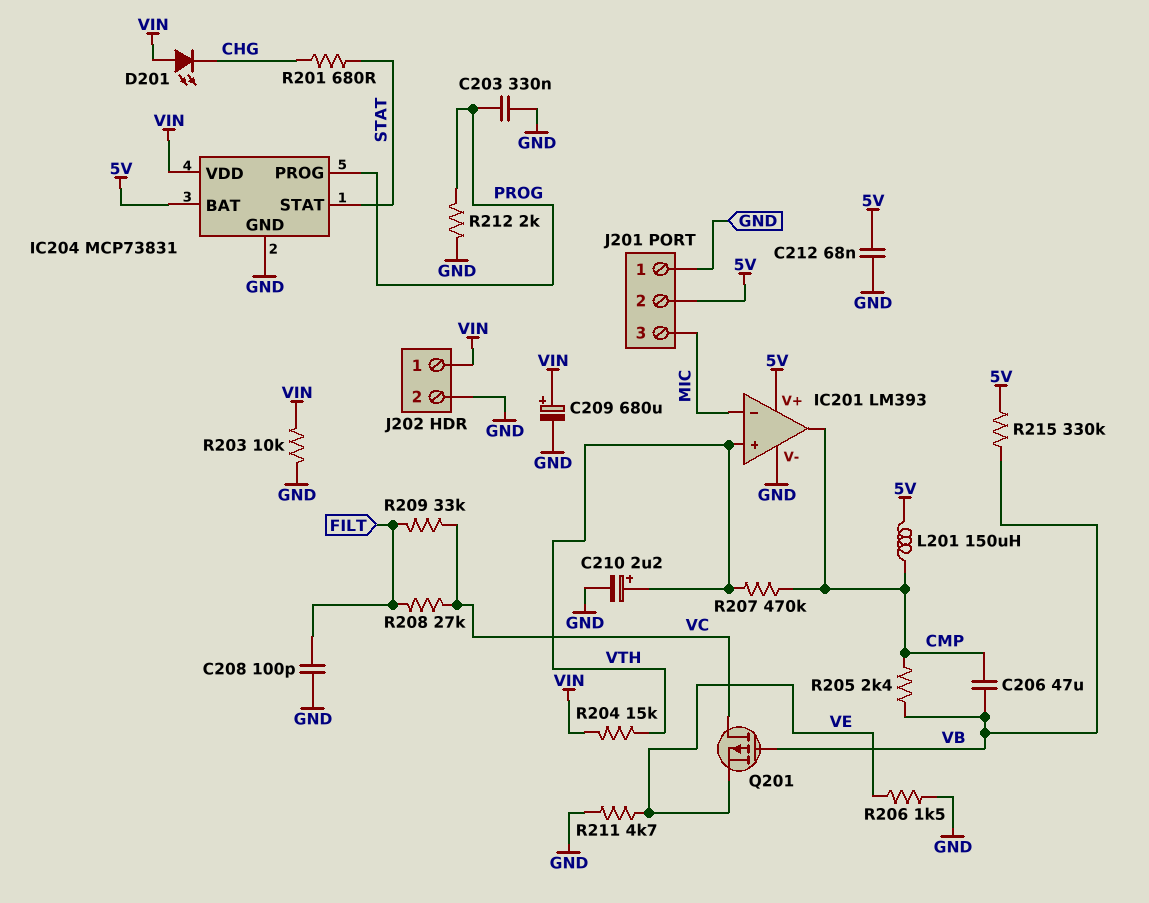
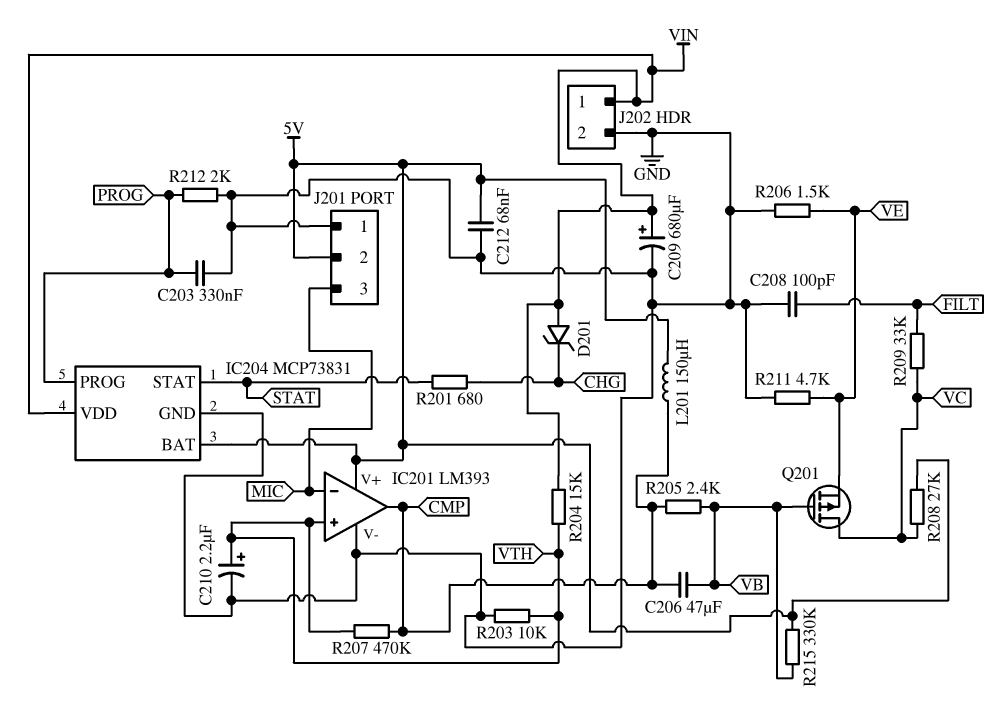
D201: LED (A VIN, K CHG) -> zener (A VIN, K CHG)
R203: 10k (GND, VIN) -> 10k (GND, VTH)
R208: 27k (FILT, VC) -> 27k (5V, VC)

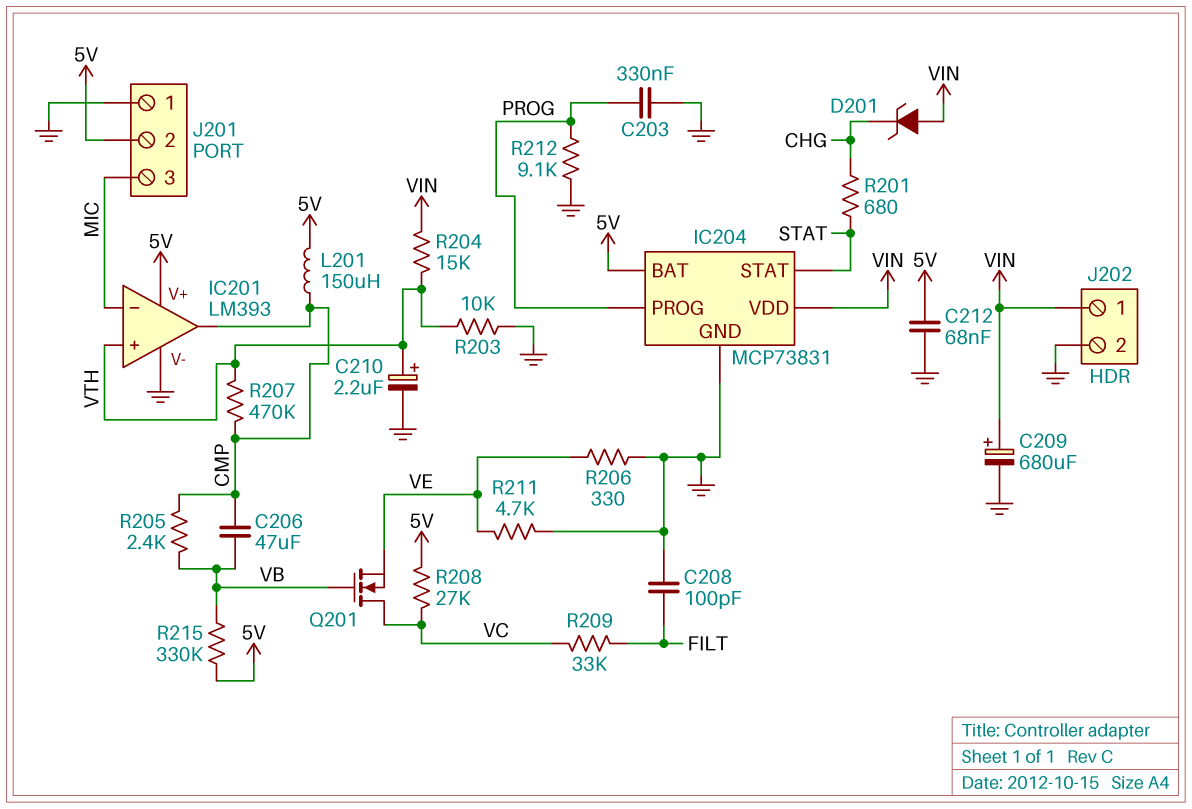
Q201: PMOS (G VB, D VC, S VE) -> NMOS (G VB, D VC, S VE)
R206: 1.5k (GND, VE) -> 330 (GND, VE)
R212: 2k (GND, PROG) -> 9.1k (GND, PROG)

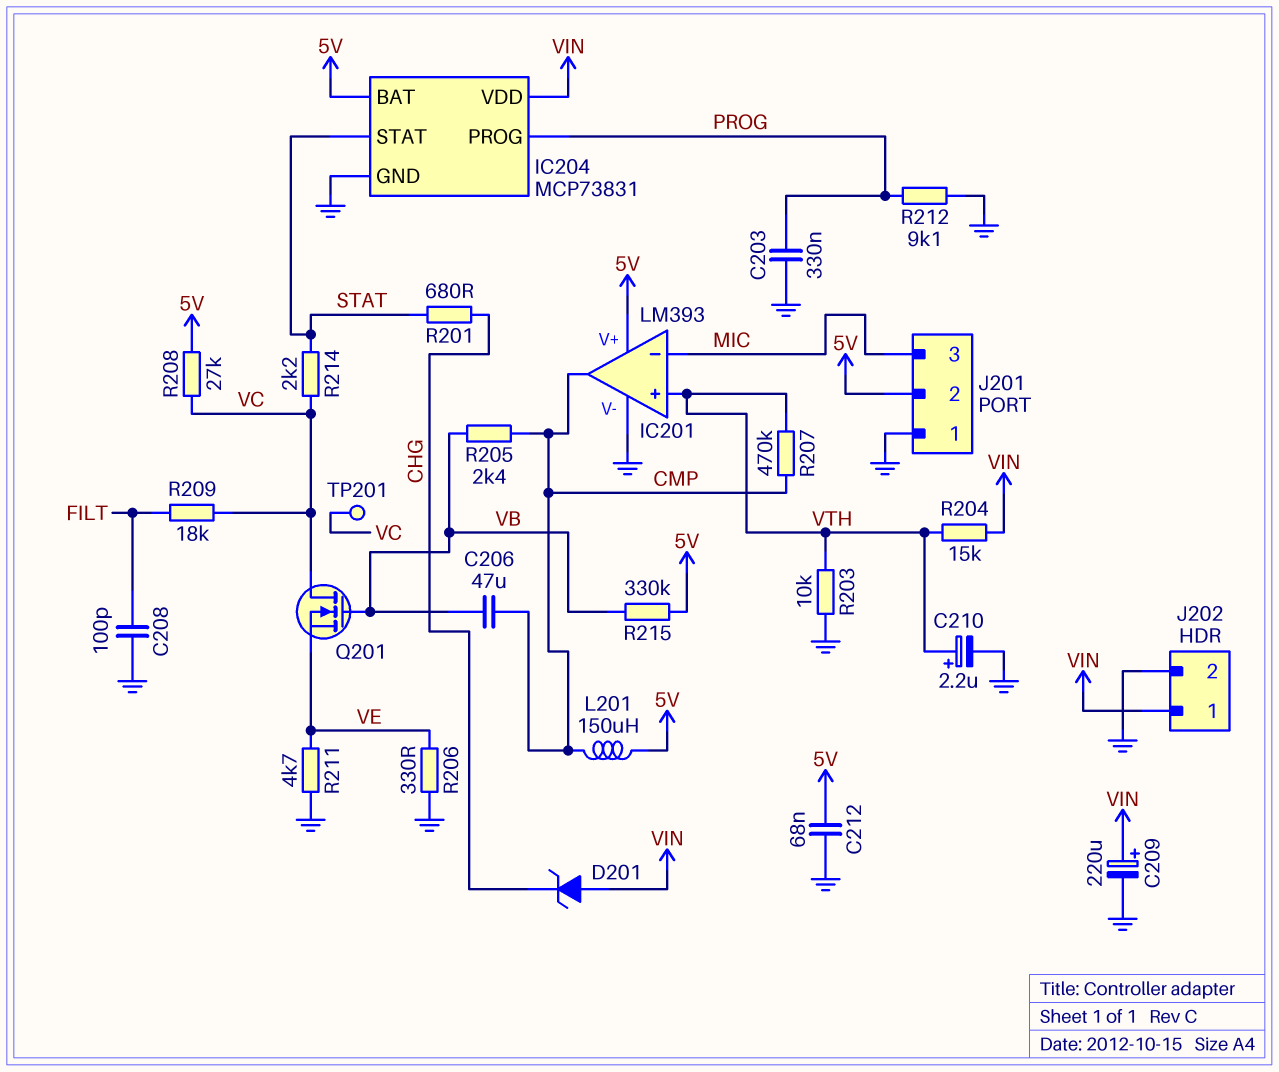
C209: 680uF (plus VIN, minus GND) -> 220uF (plus VIN, minus GND)
R209: 33k (FILT, VC) -> 18k (FILT, VC)
R214: none -> 2.2k (STAT, VC)
TP201: none -> test point (VC)

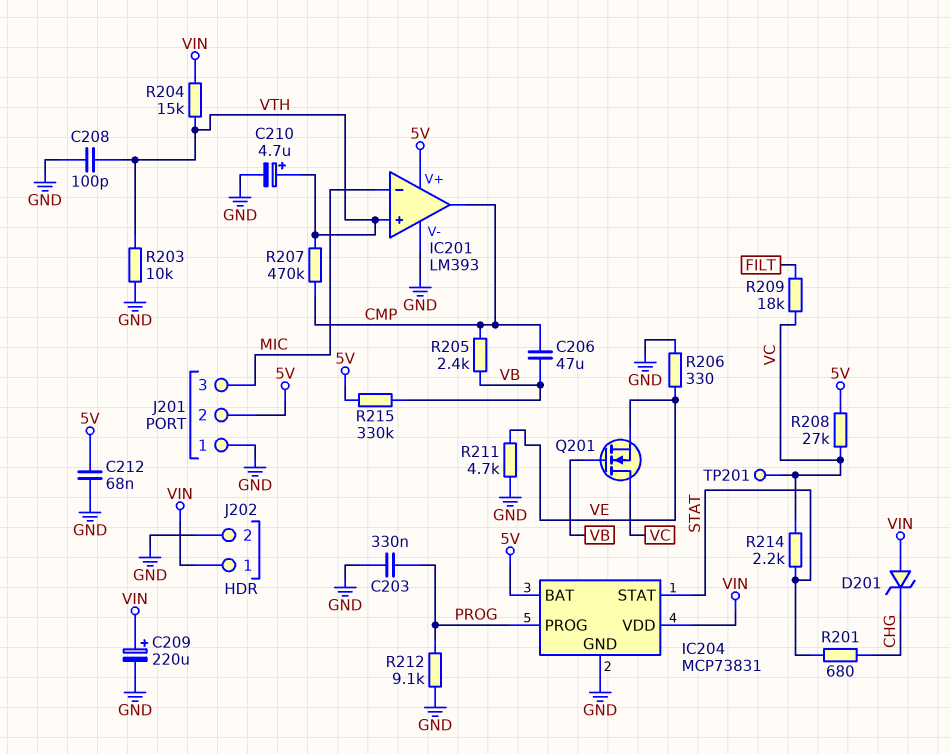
C208: 100pF (FILT, GND) -> 100pF (GND, VTH)
C210: 2.2uF (plus VTH, minus GND) -> 4.7uF (plus VTH, minus GND)
L201: 150uH (5V, CMP) -> none

